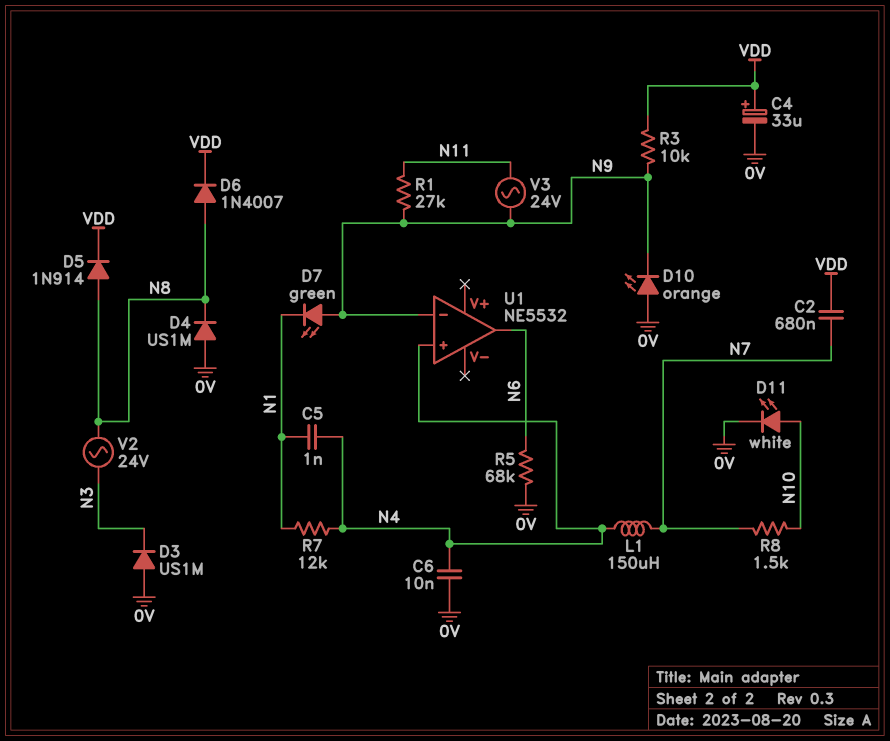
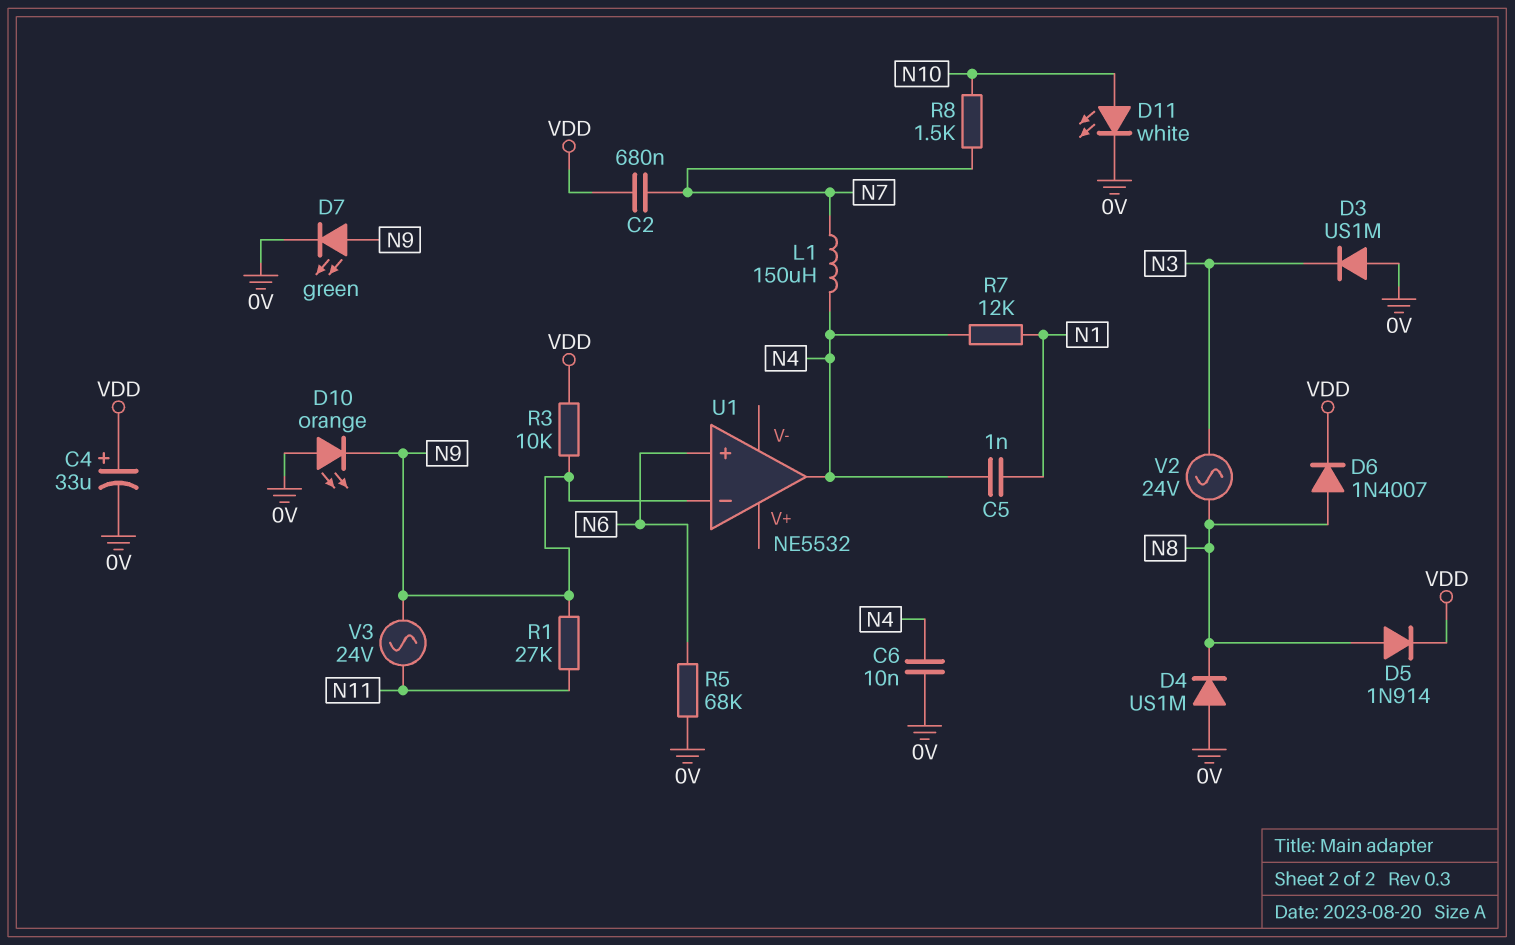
D7: LED green (A N9, K N1) -> LED green (A N9, K 0V)
U1 pin in+: N4 -> N6
U1 pin out: N6 -> N4

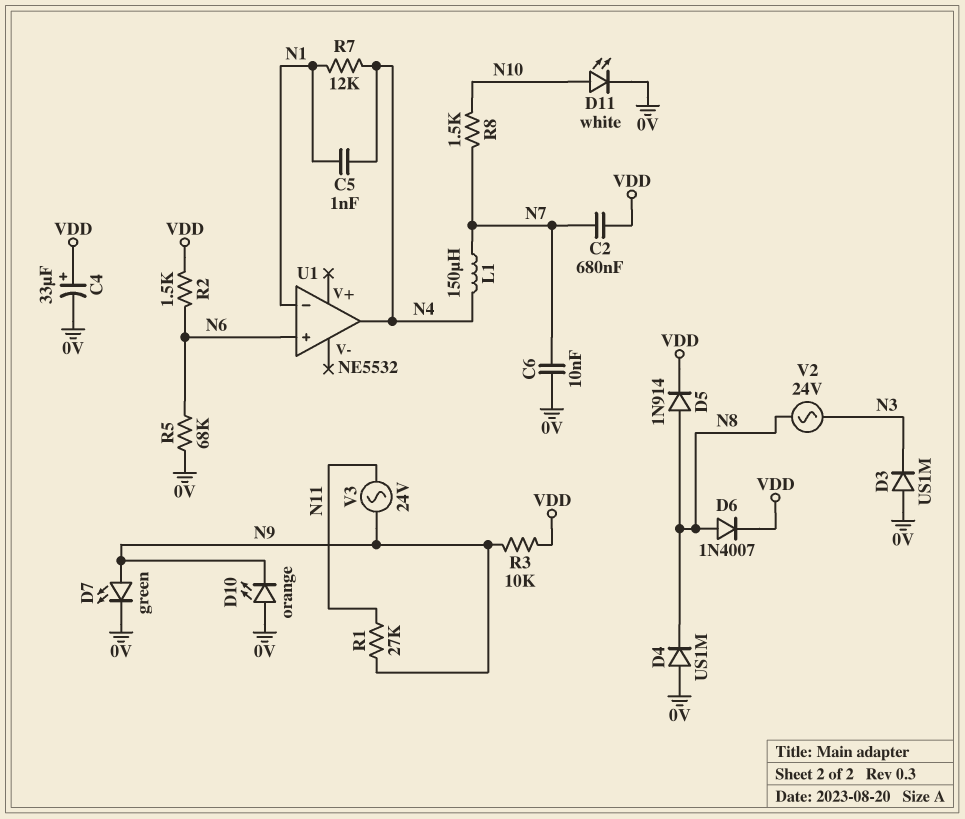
C6: 10nF (0V, N4) -> 10nF (0V, N7)
R2: none -> 1.5k (N6, VDD)
U1 pin in-: N9 -> N1

